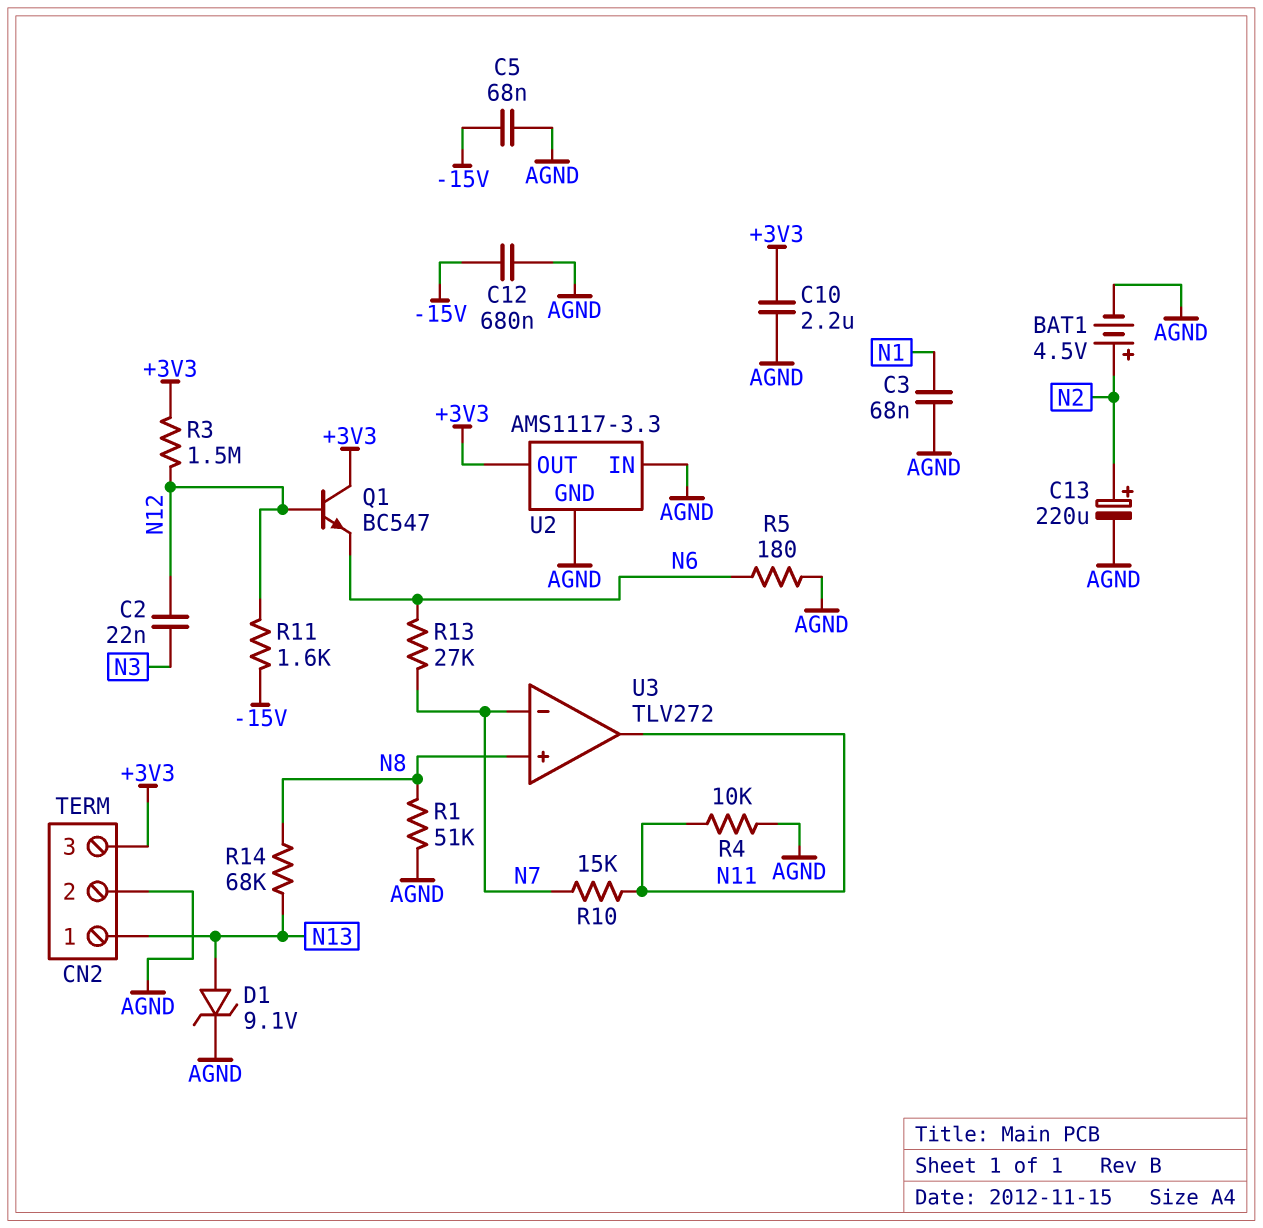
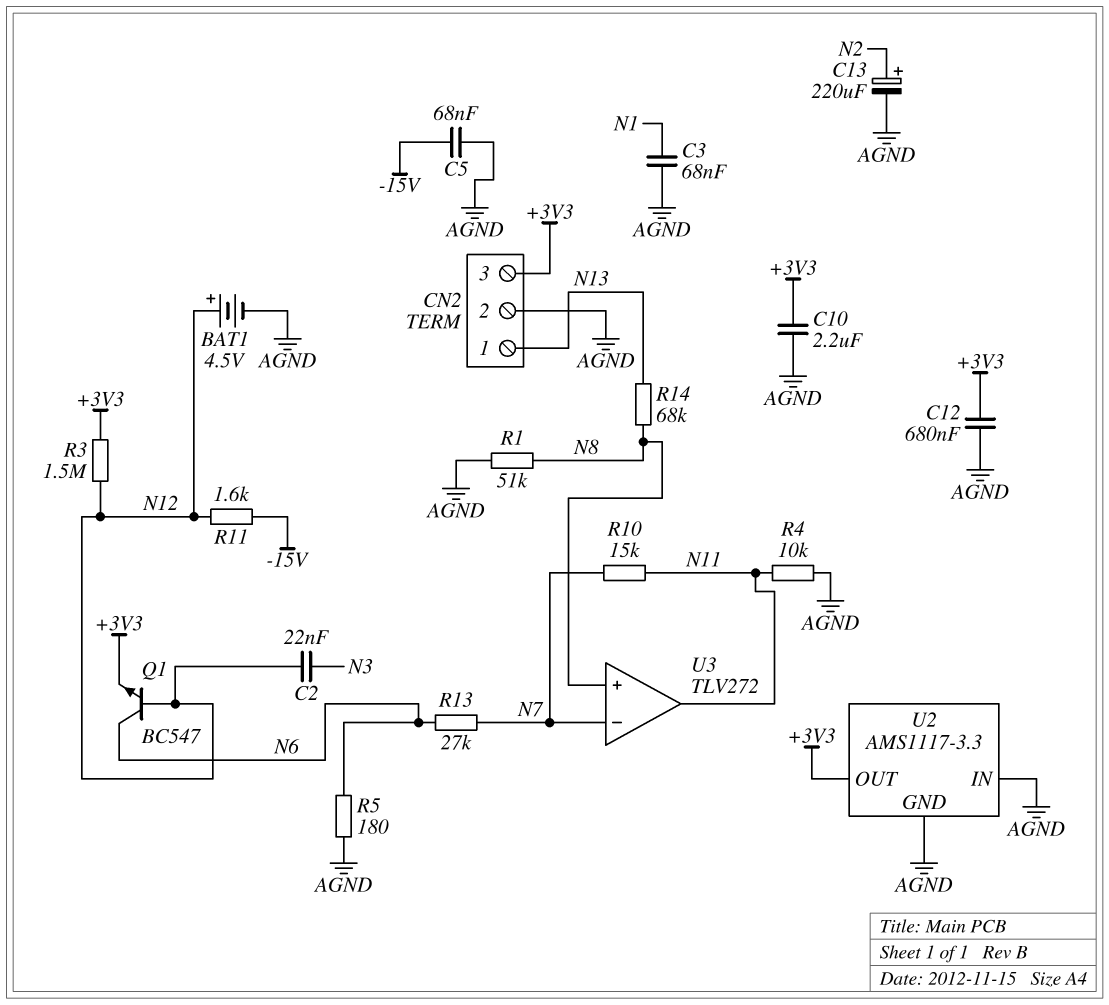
BAT1: 4.5V (plus N2, minus AGND) -> 4.5V (plus N12, minus AGND)
C12: 680nF (-15V, AGND) -> 680nF (+3V3, AGND)
D1: zener 9.1V (A N13, K AGND) -> none
Q1: NPN BC547 (B N12, C +3V3, E N6) -> NPN BC547 (B N12, C N6, E +3V3)

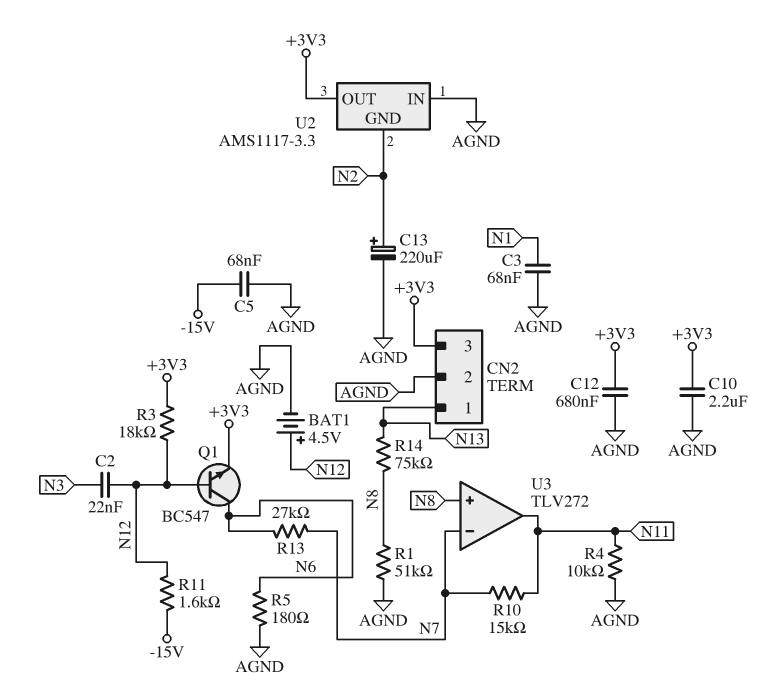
R3: 1.5M (+3V3, N12) -> 18k (+3V3, N12)
R14: 68k (N8, N13) -> 75k (N8, N13)
U2 pin GND: AGND -> N2

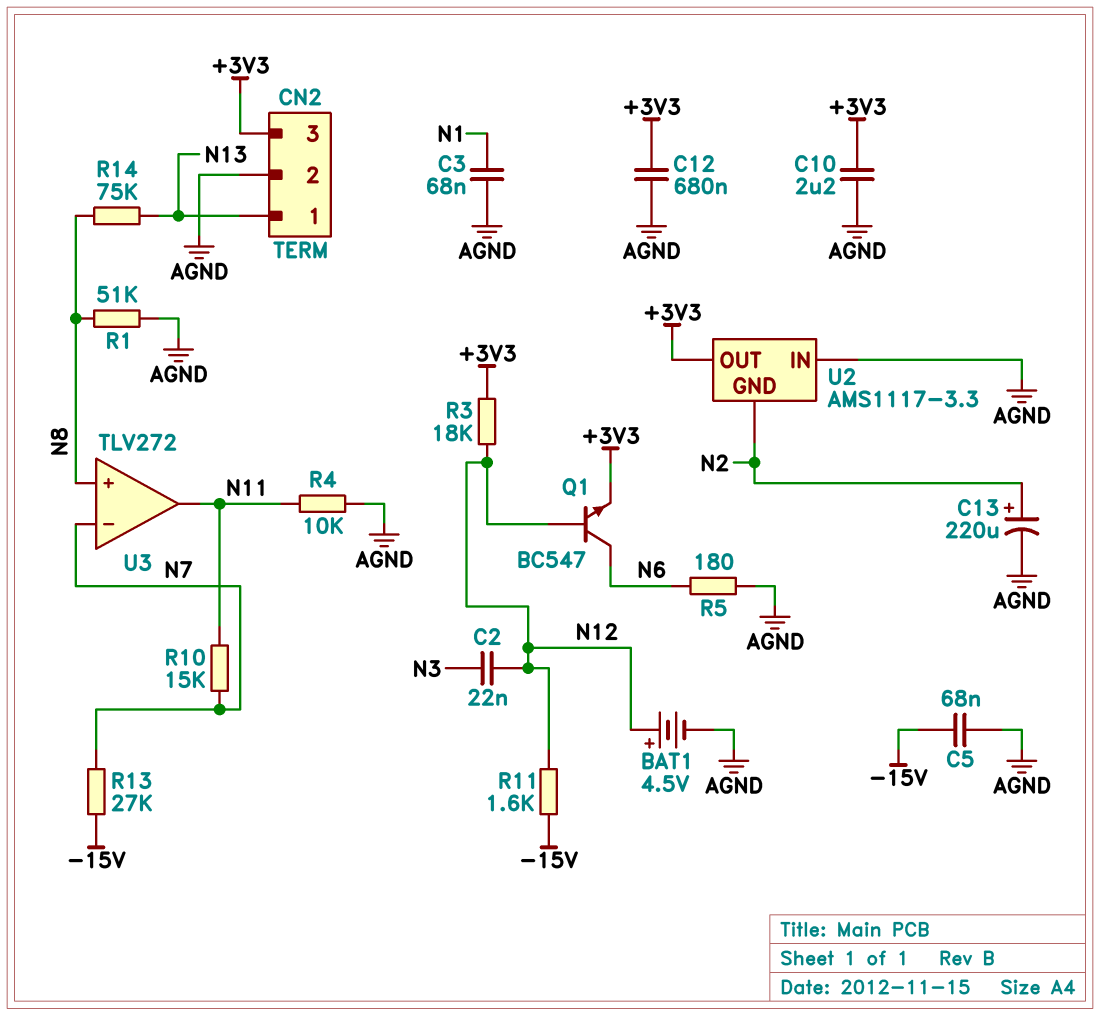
R13: 27k (N6, N7) -> 27k (-15V, N7)

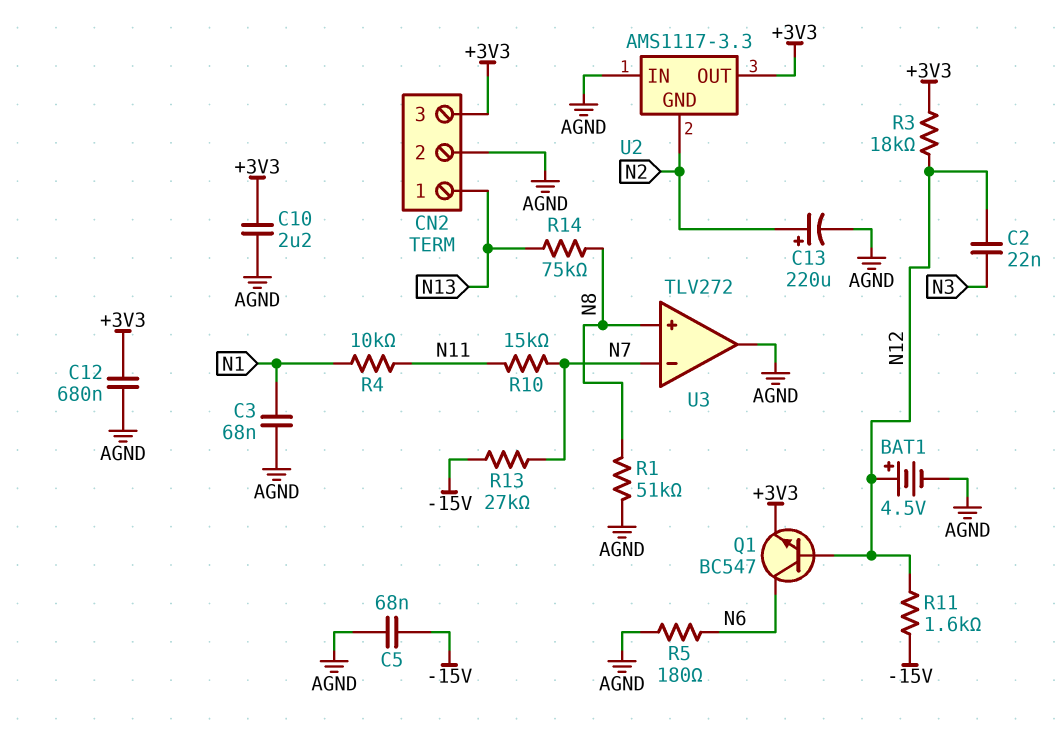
R4: 10k (AGND, N11) -> 10k (N1, N11)
U3 pin out: N11 -> AGND

